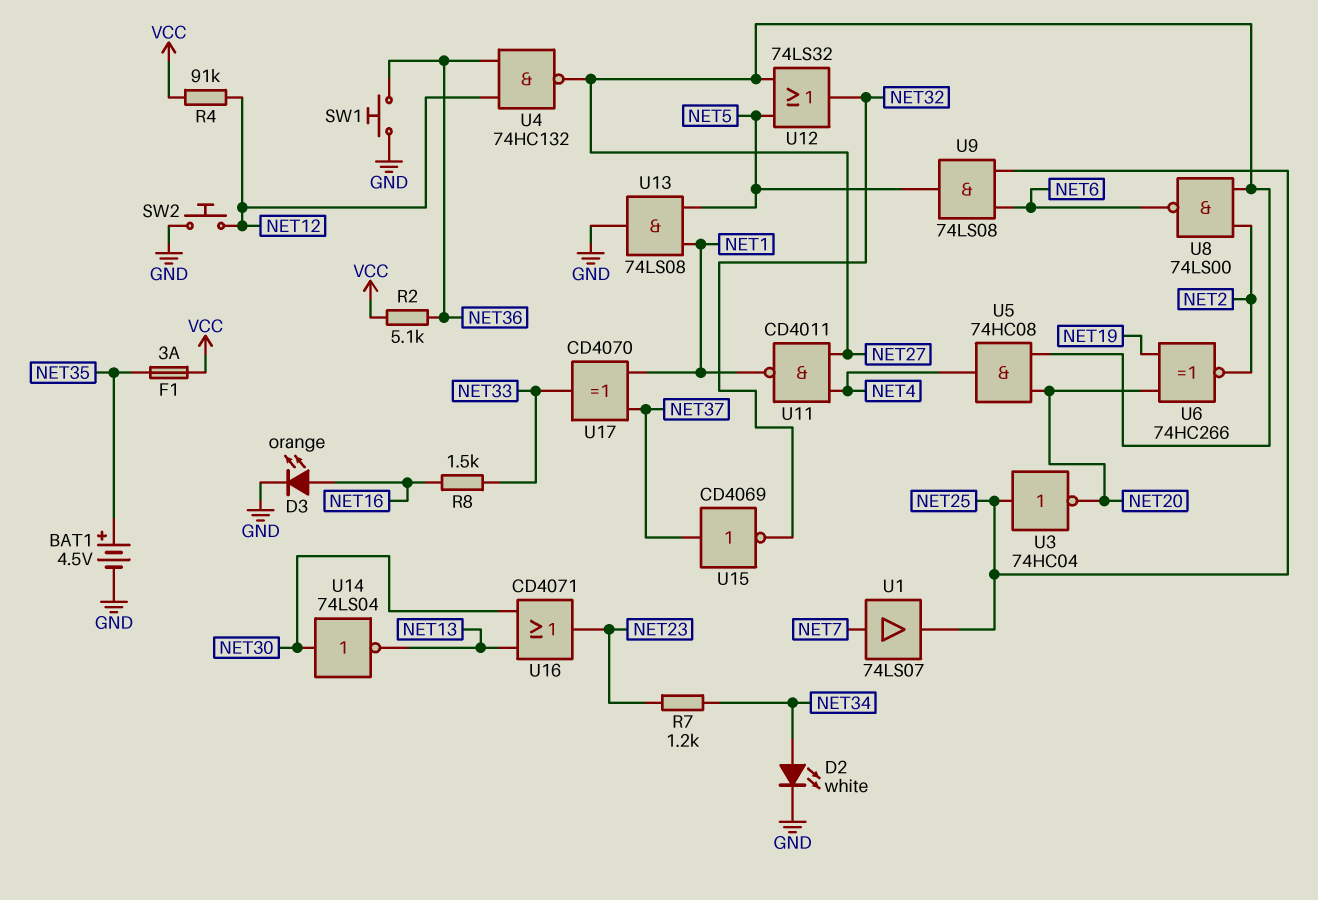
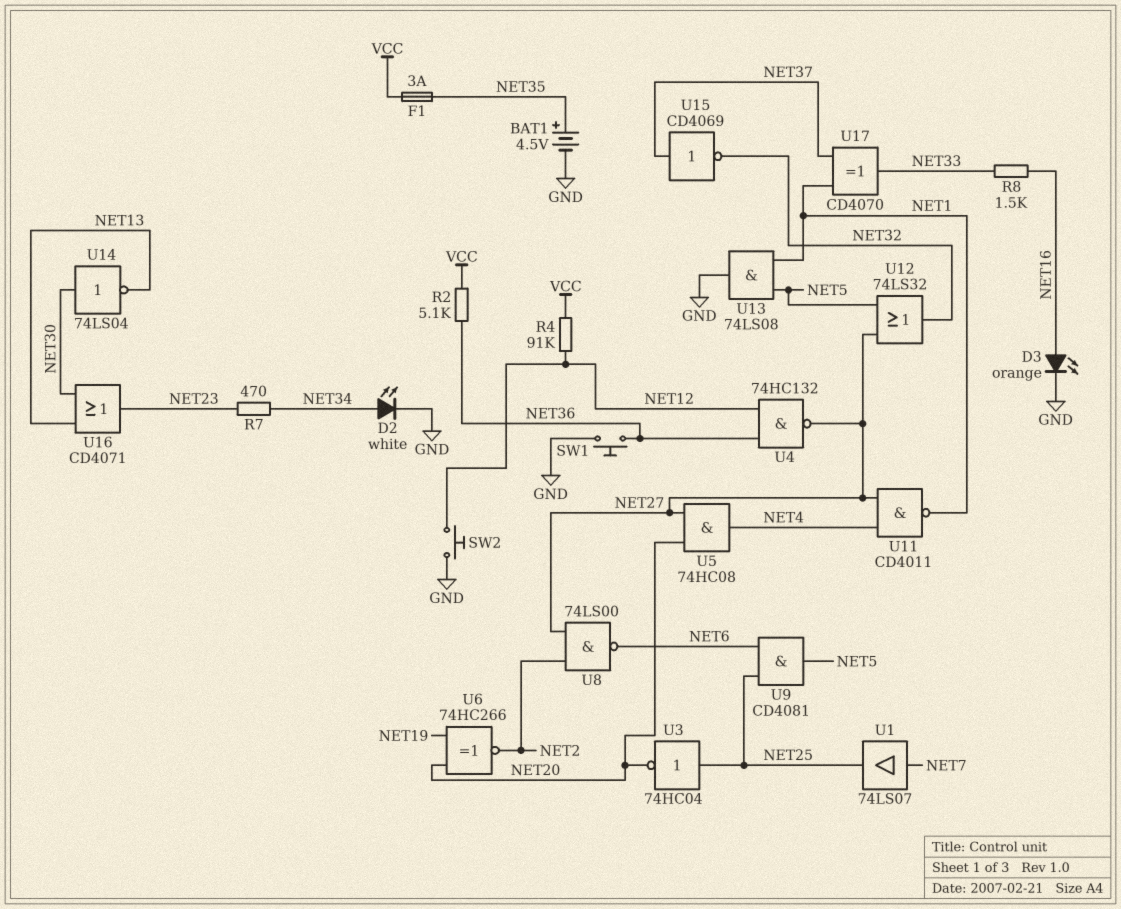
R7: 1.2k (NET23, NET34) -> 470 (NET23, NET34)
U9: AND 74LS08 (in NET6, in NET25, out NET5) -> AND CD4081 (in NET6, in NET25, out NET5)

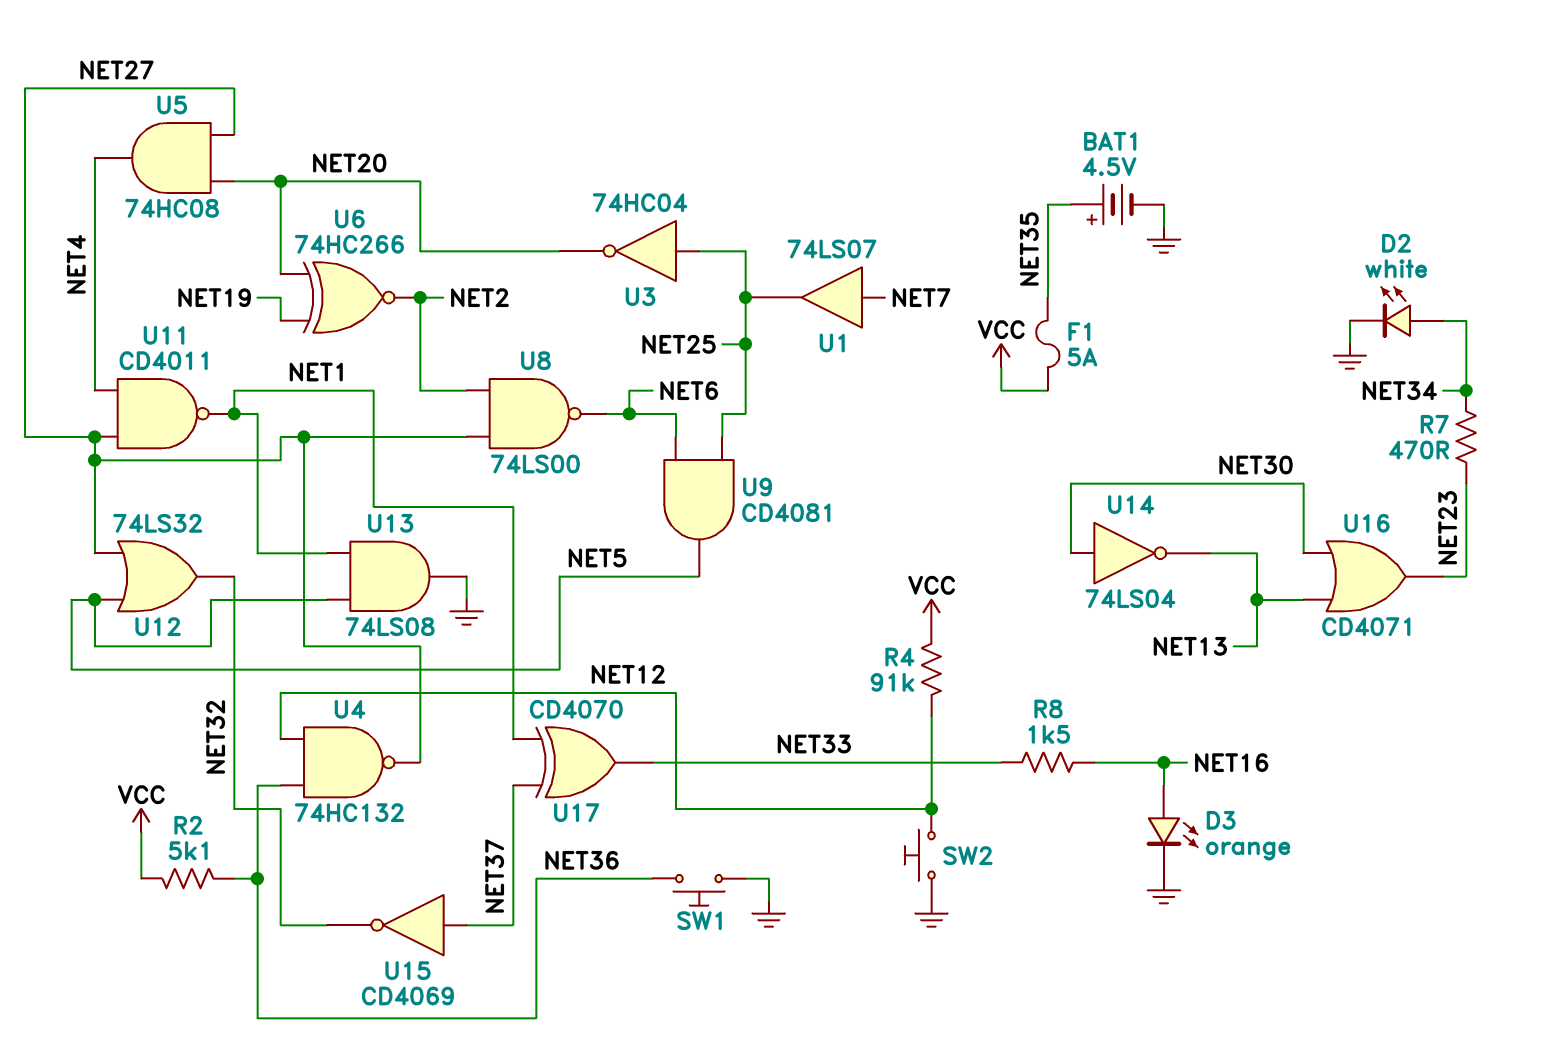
F1: 3A (NET35, VCC) -> 5A (NET35, VCC)

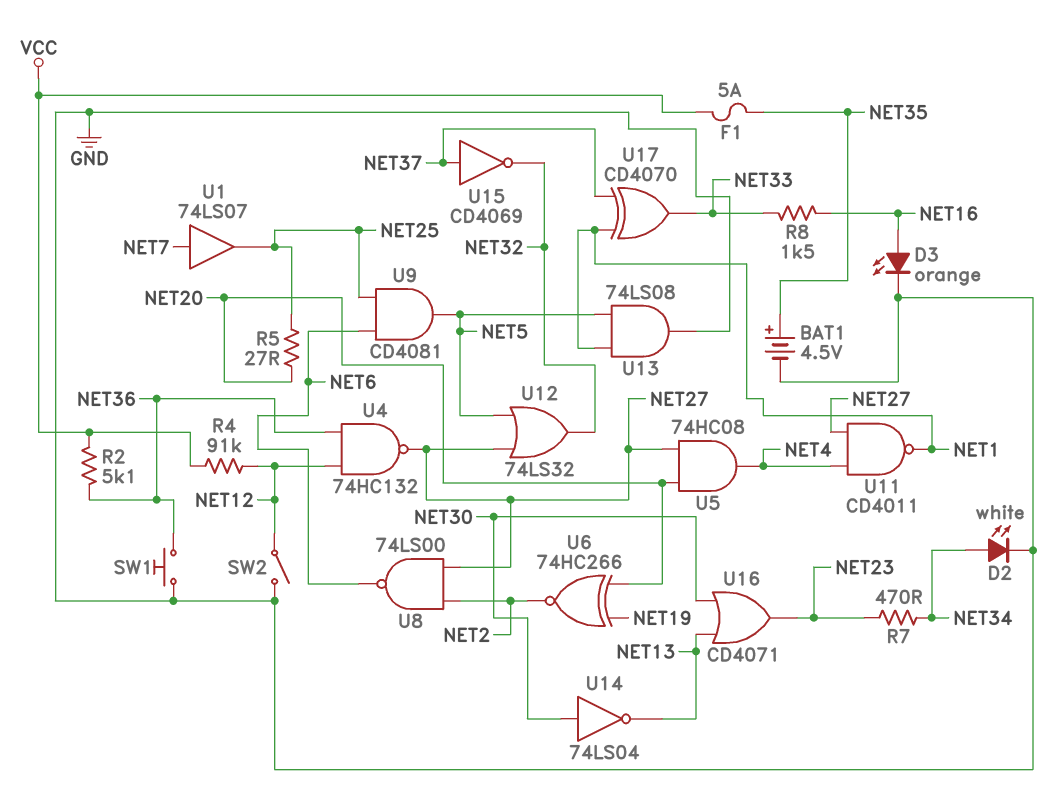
R5: none -> 27 (NET20, NET25)
SW2: button (GND, NET12) -> switch (GND, NET12)
U3: NOT 74HC04 (in NET25, out NET20) -> none

